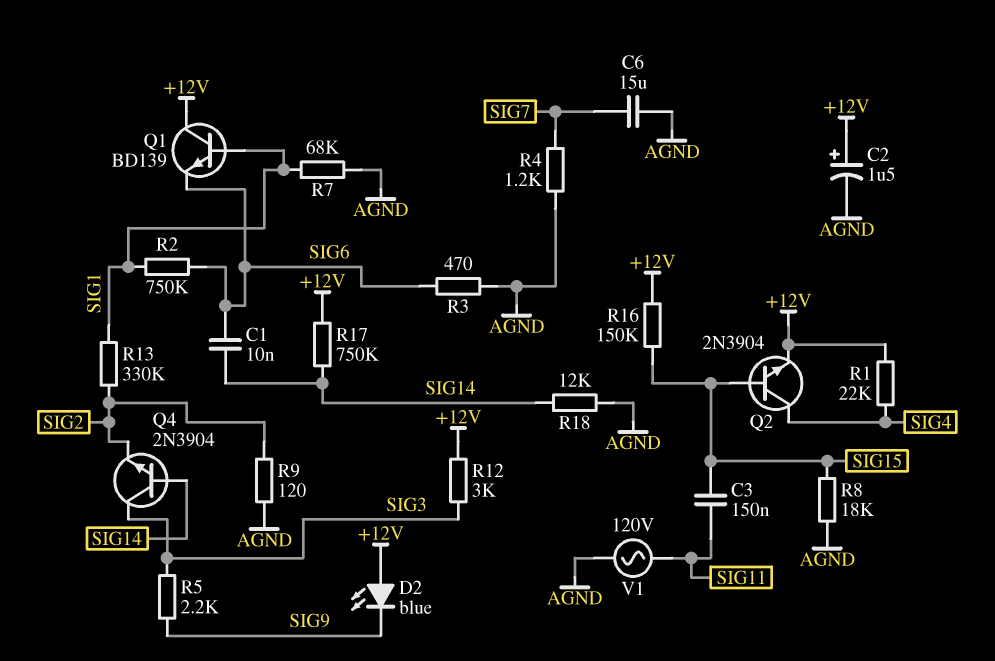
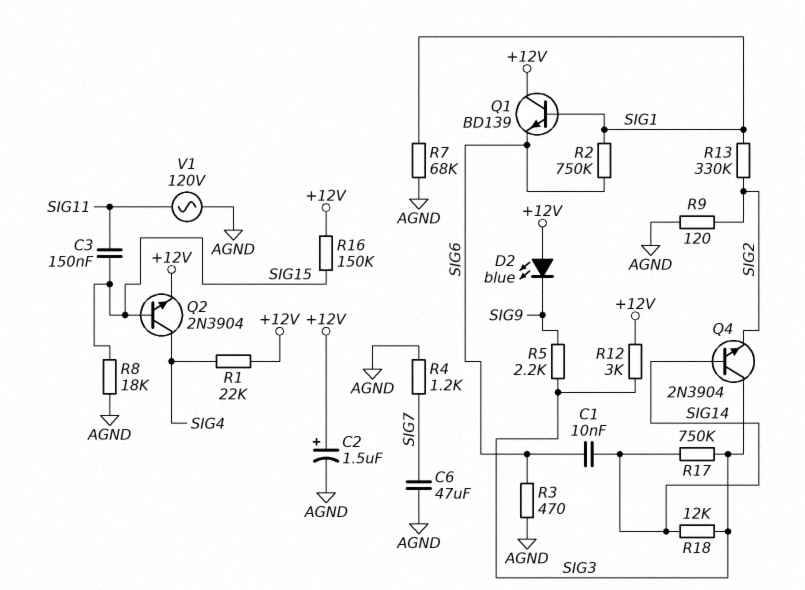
C6: 15uF (AGND, SIG7) -> 47uF (AGND, SIG7)
R17: 750k (+12V, SIG14) -> 750k (SIG3, SIG14)
R18: 12k (AGND, SIG14) -> 12k (SIG3, SIG14)

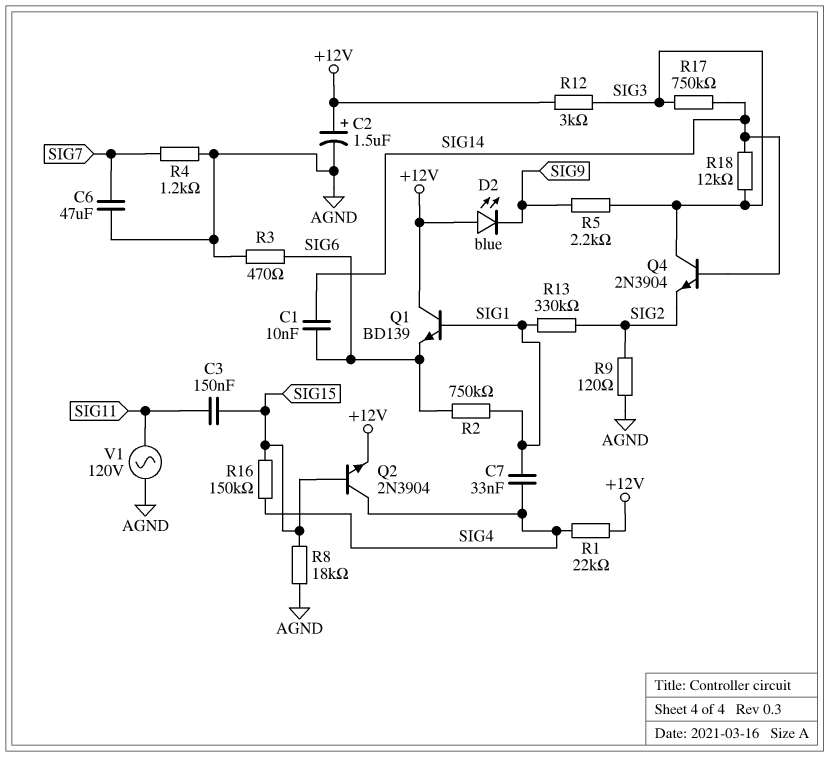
C7: none -> 33nF (SIG1, SIG4)
R7: 68k (AGND, SIG1) -> none
R16: 150k (+12V, SIG15) -> 150k (SIG4, SIG15)

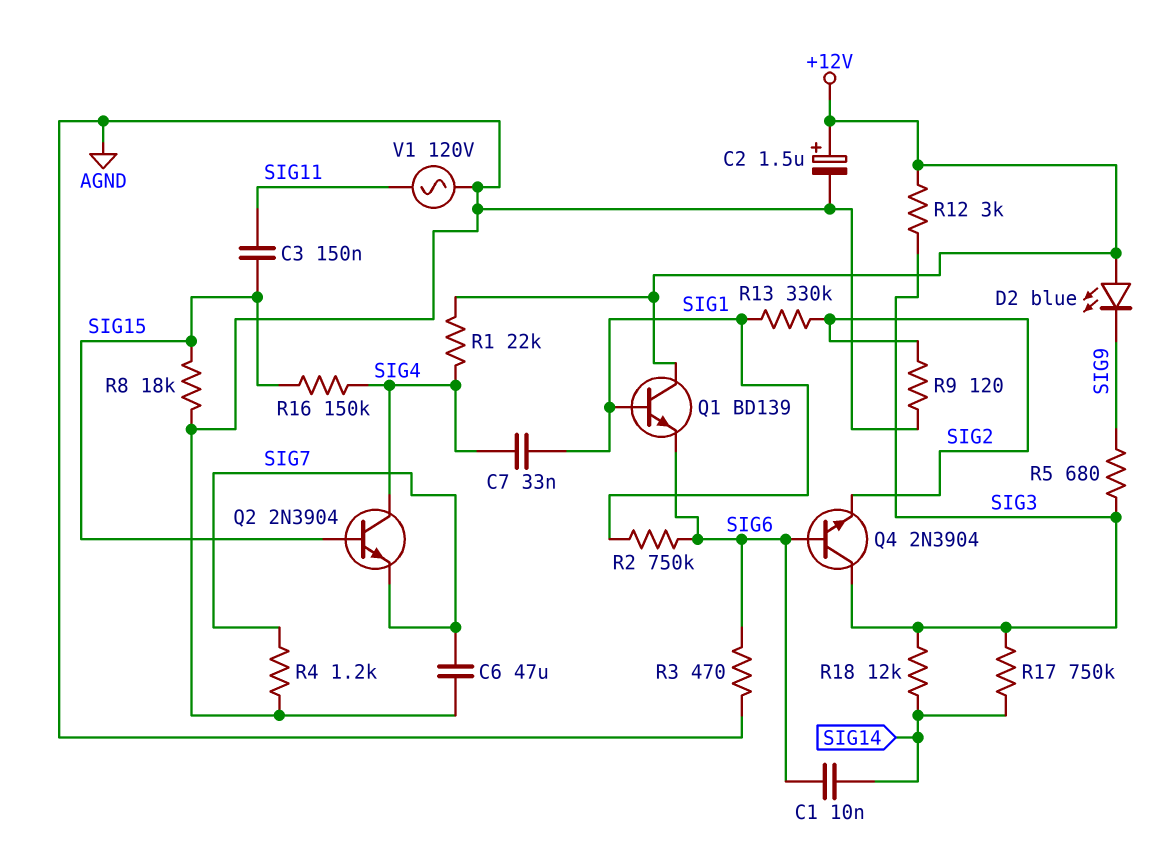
Q2: NPN 2N3904 (B SIG15, C SIG4, E +12V) -> NPN 2N3904 (B SIG15, C SIG4, E SIG7)
Q4: NPN 2N3904 (B SIG14, C SIG3, E SIG2) -> NPN 2N3904 (B SIG6, C SIG3, E SIG2)
R5: 2.2k (SIG3, SIG9) -> 680 (SIG3, SIG9)

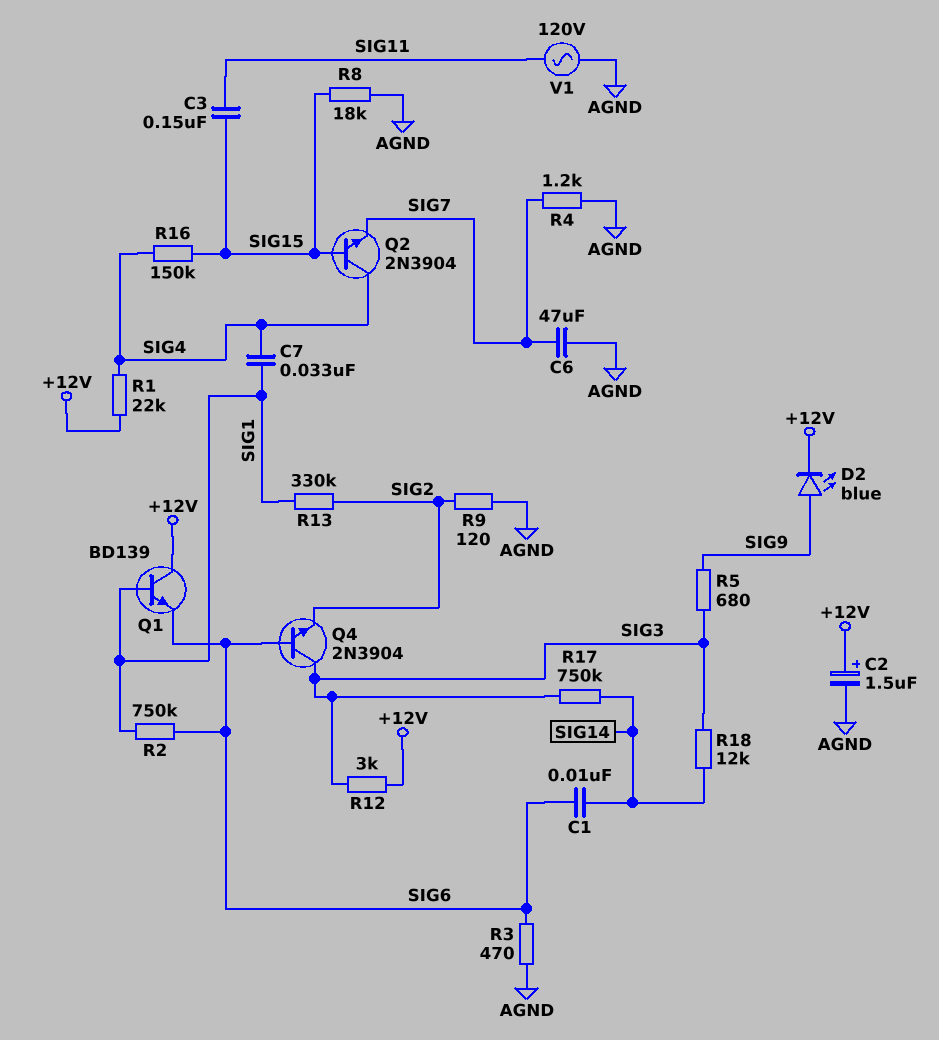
D2: LED blue (A +12V, K SIG9) -> LED blue (A SIG9, K +12V)

